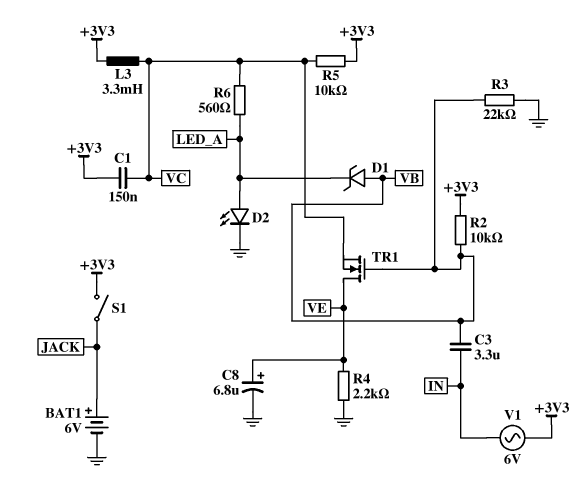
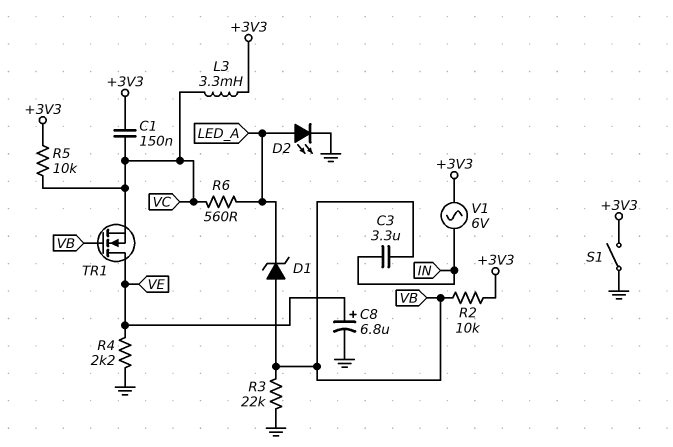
BAT1: 6V (plus JACK, minus GND) -> none
S1: switch (+3V3, JACK) -> switch (+3V3, GND)

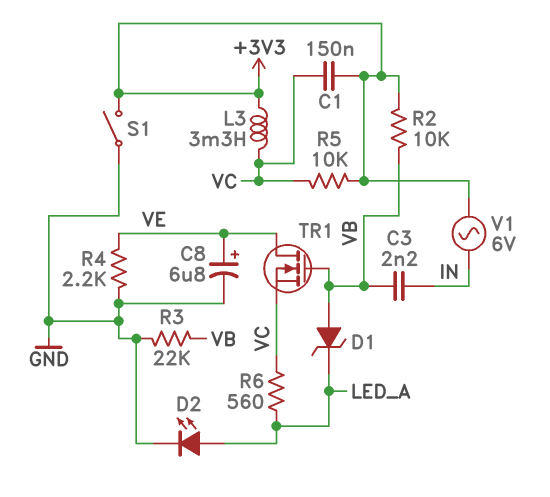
C3: 3.3uF (IN, VB) -> 2.2nF (IN, VB)

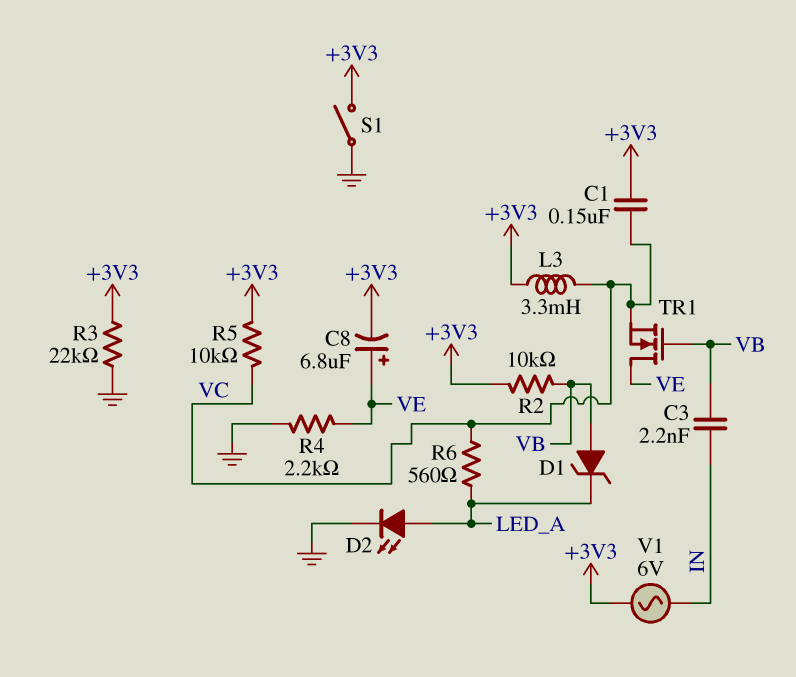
C8: 6.8uF (plus VE, minus GND) -> 6.8uF (plus VE, minus +3V3)
R3: 22k (GND, VB) -> 22k (+3V3, GND)

